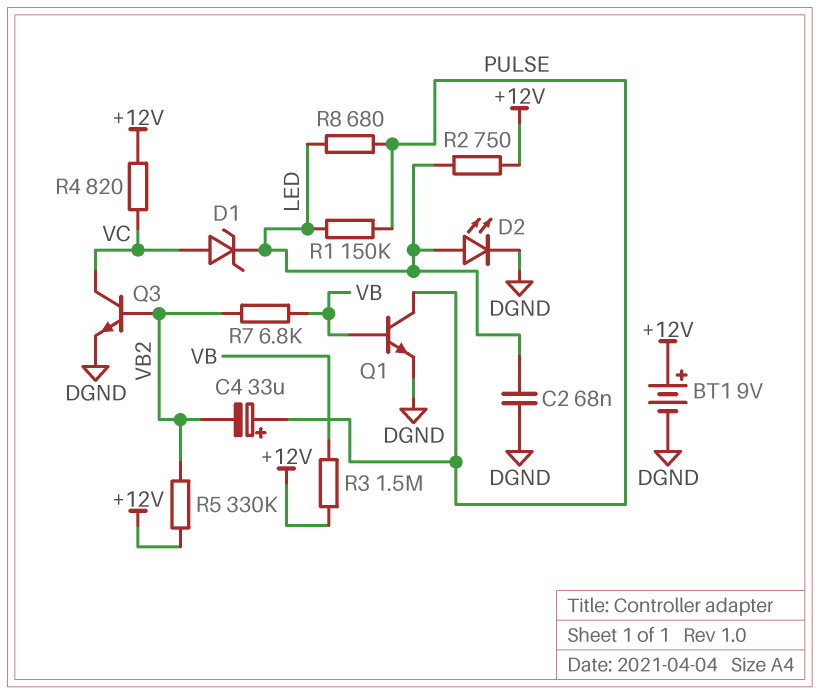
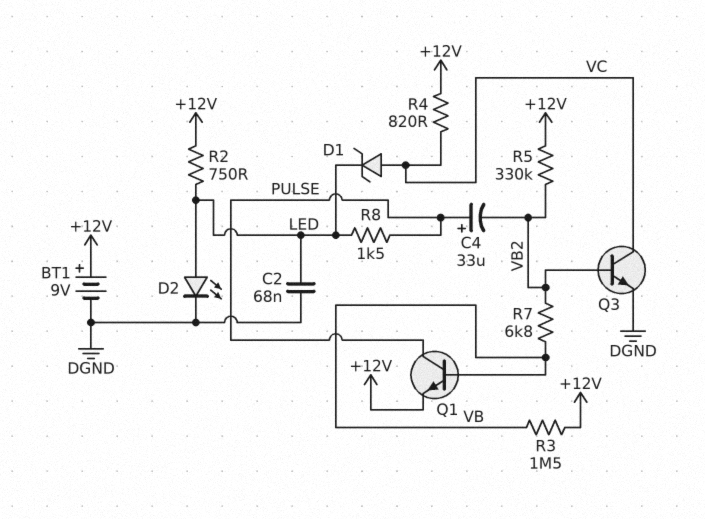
Q1: NPN (B VB, C PULSE, E DGND) -> NPN (B VB, C PULSE, E +12V)
R1: 150k (LED, PULSE) -> none
R8: 680 (LED, PULSE) -> 1.5k (LED, PULSE)

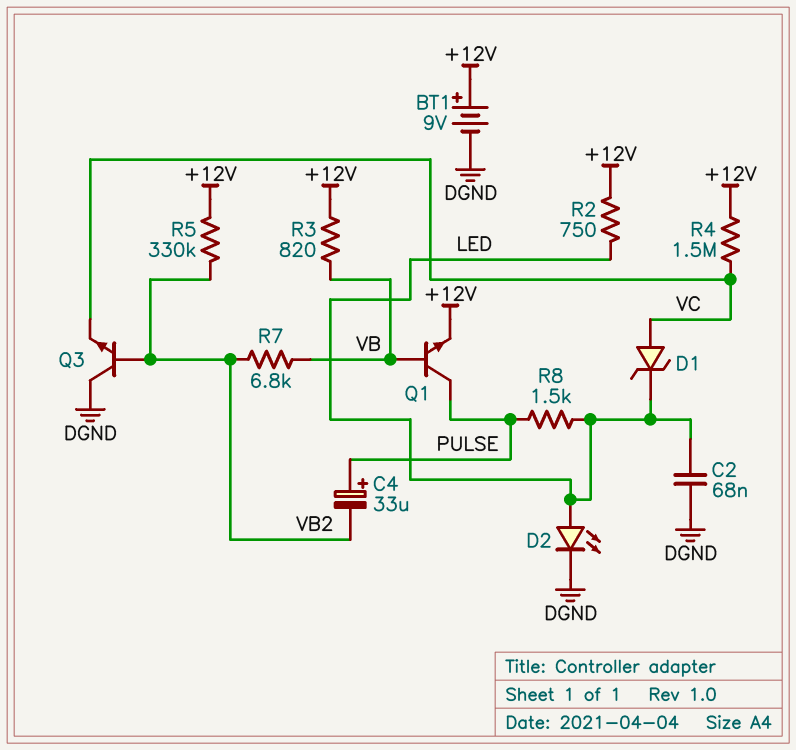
Q3: NPN (B VB2, C VC, E DGND) -> NPN (B VB2, C DGND, E VC)
R3: 1.5M (+12V, VB) -> 820 (+12V, VB)
R4: 820 (+12V, VC) -> 1.5M (+12V, VC)

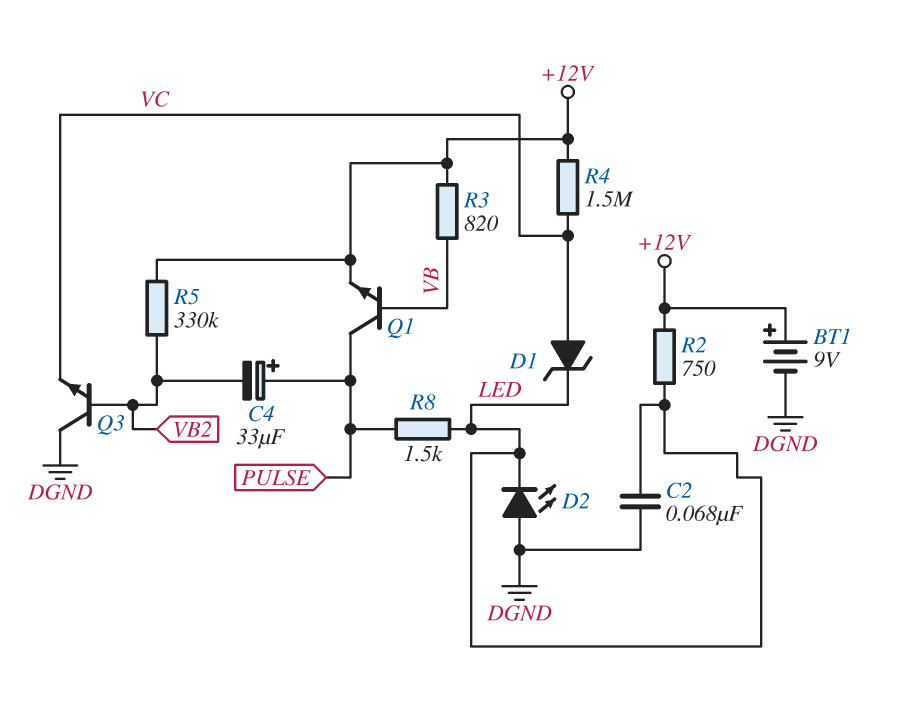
D2: LED (A LED, K DGND) -> LED (A DGND, K LED)
R7: 6.8k (VB, VB2) -> none

